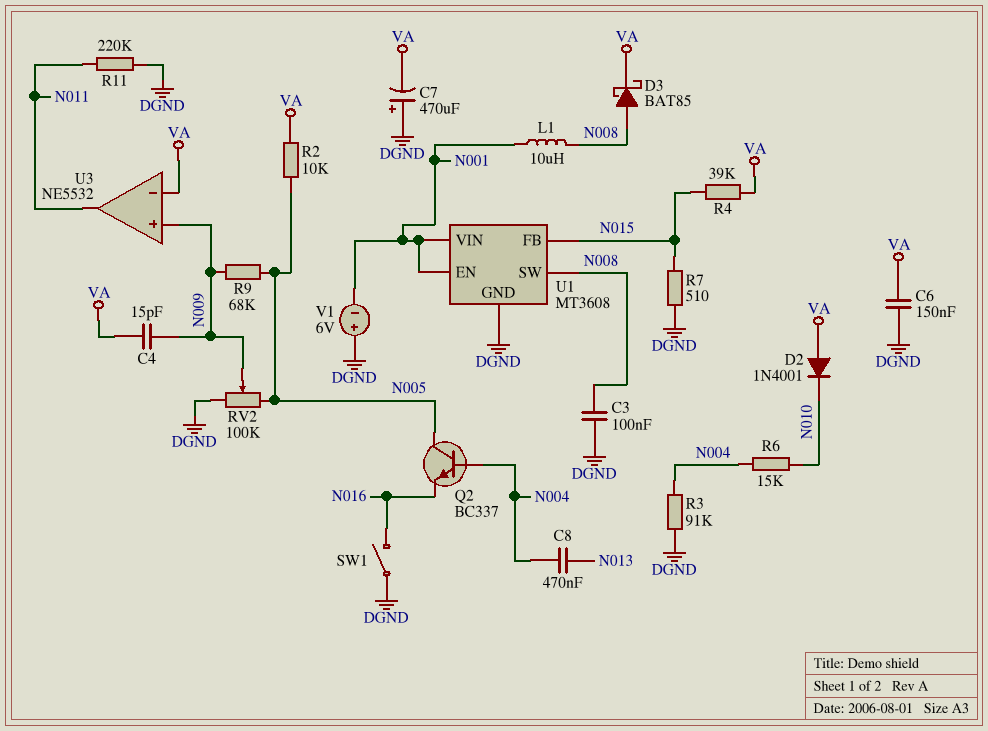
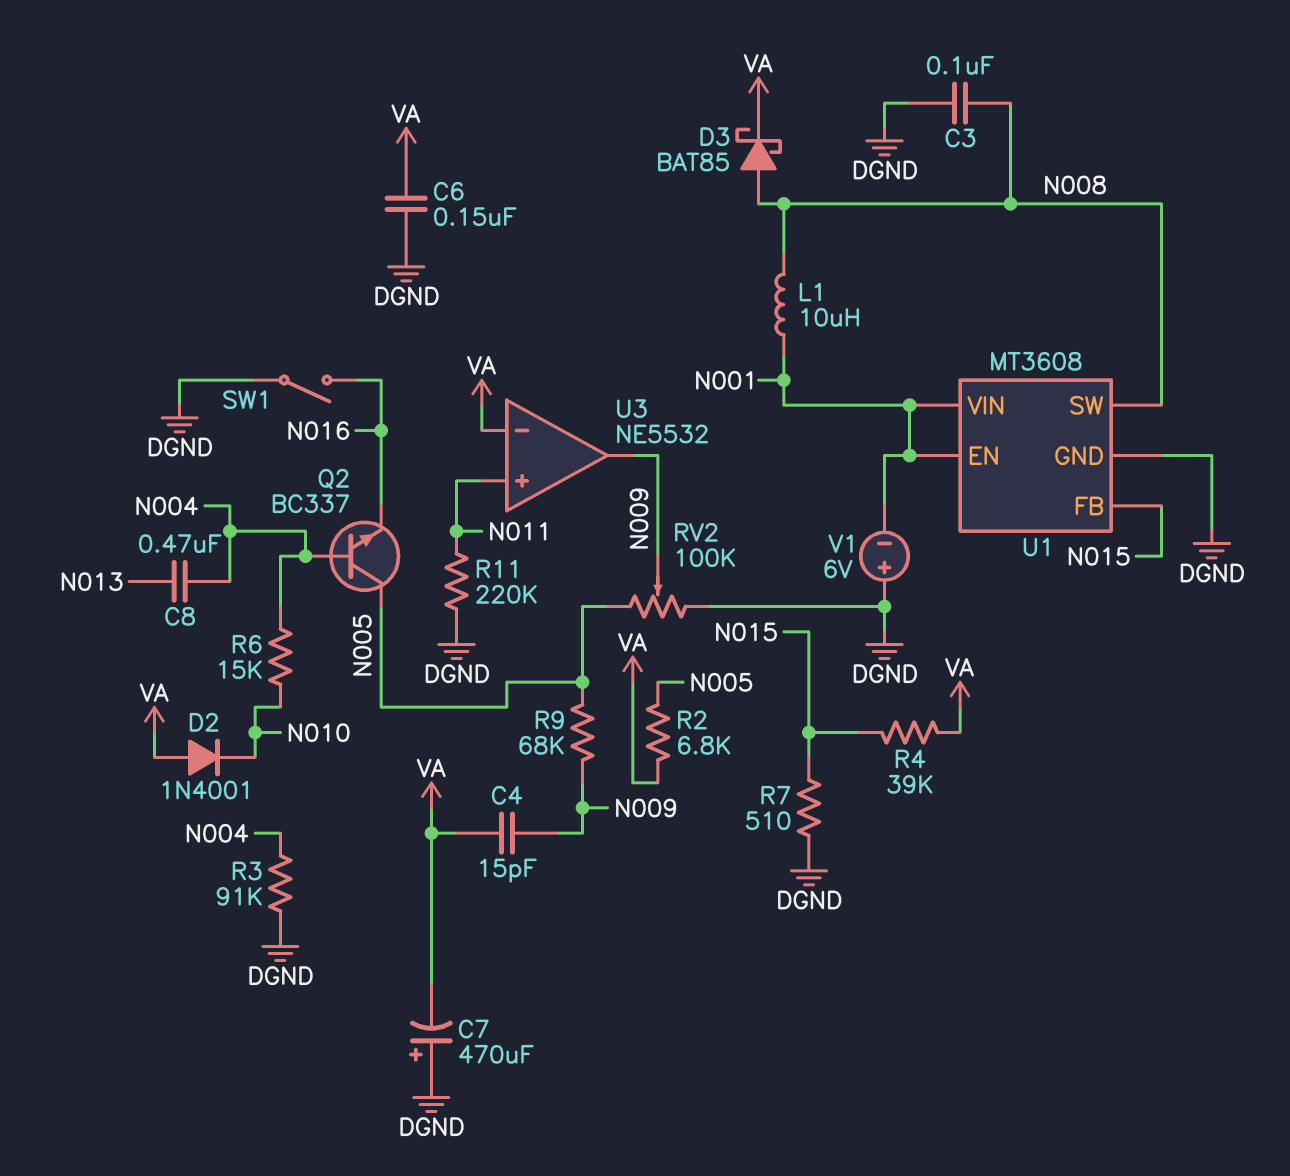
R2: 10k (N005, VA) -> 6.8k (N005, VA)
U3 pin in+: N009 -> N011
U3 pin out: N011 -> N009

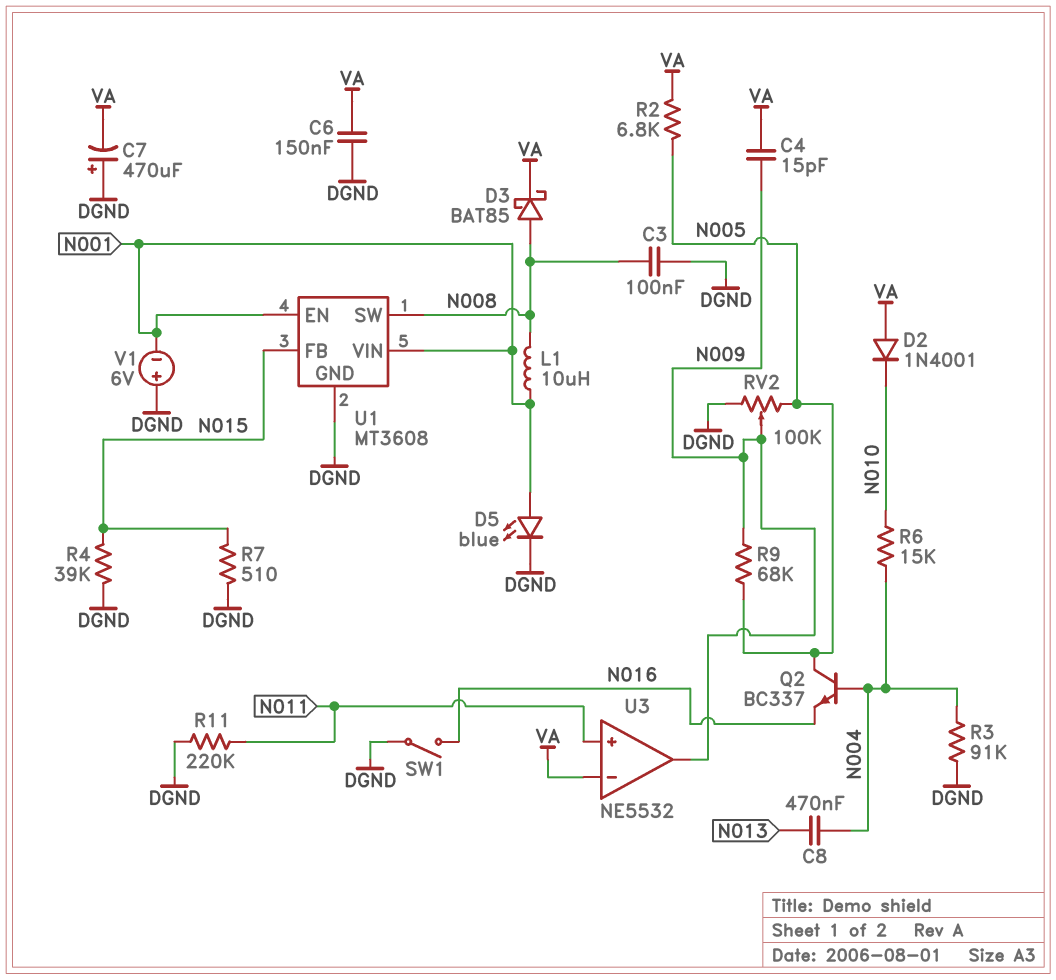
D5: none -> LED blue (A N001, K DGND)
R4: 39k (N015, VA) -> 39k (DGND, N015)

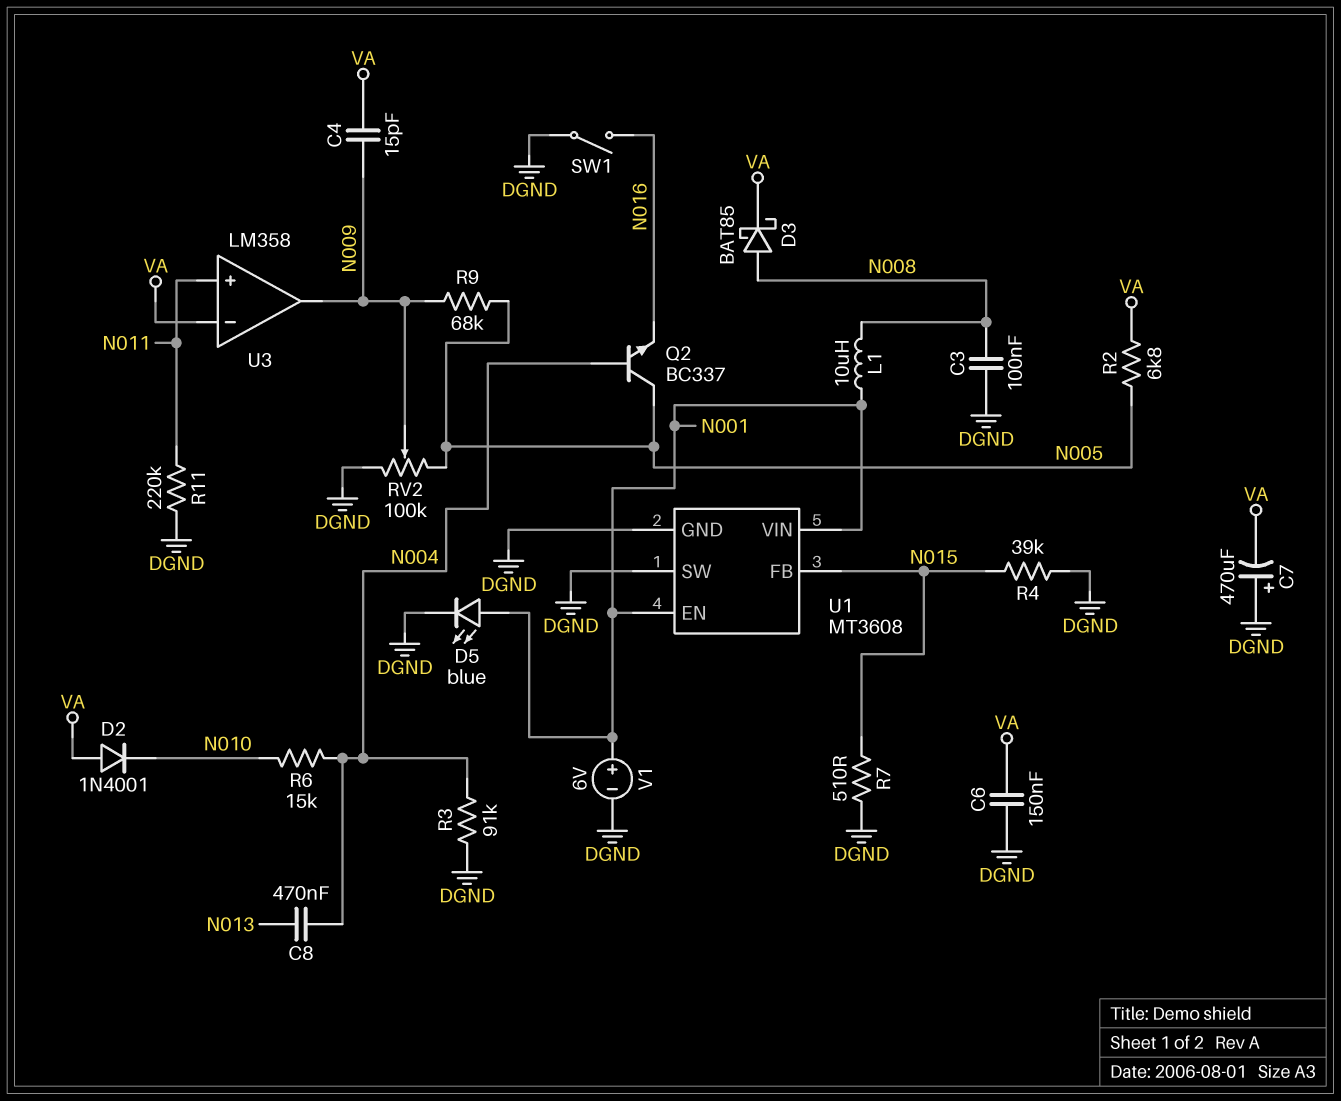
U1 pin SW: N008 -> DGND
U3: NE5532 -> LM358
V1: 6V (plus DGND, minus N001) -> 6V (plus N001, minus DGND)

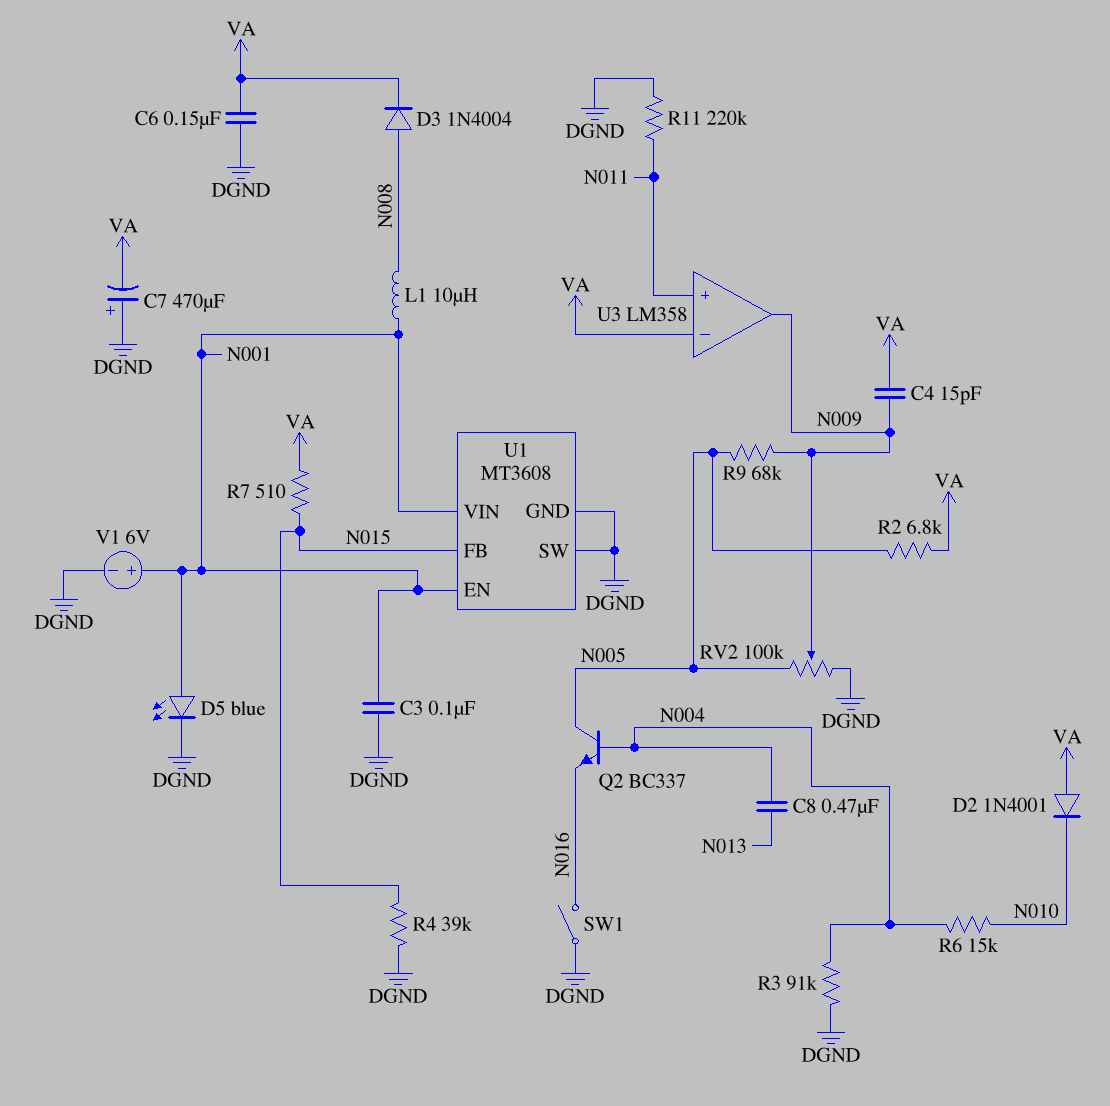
C3: 100nF (DGND, N008) -> 100nF (DGND, N001)
D3: schottky BAT85 (A N008, K VA) -> diode 1N4004 (A N008, K VA)
R7: 510 (DGND, N015) -> 510 (N015, VA)

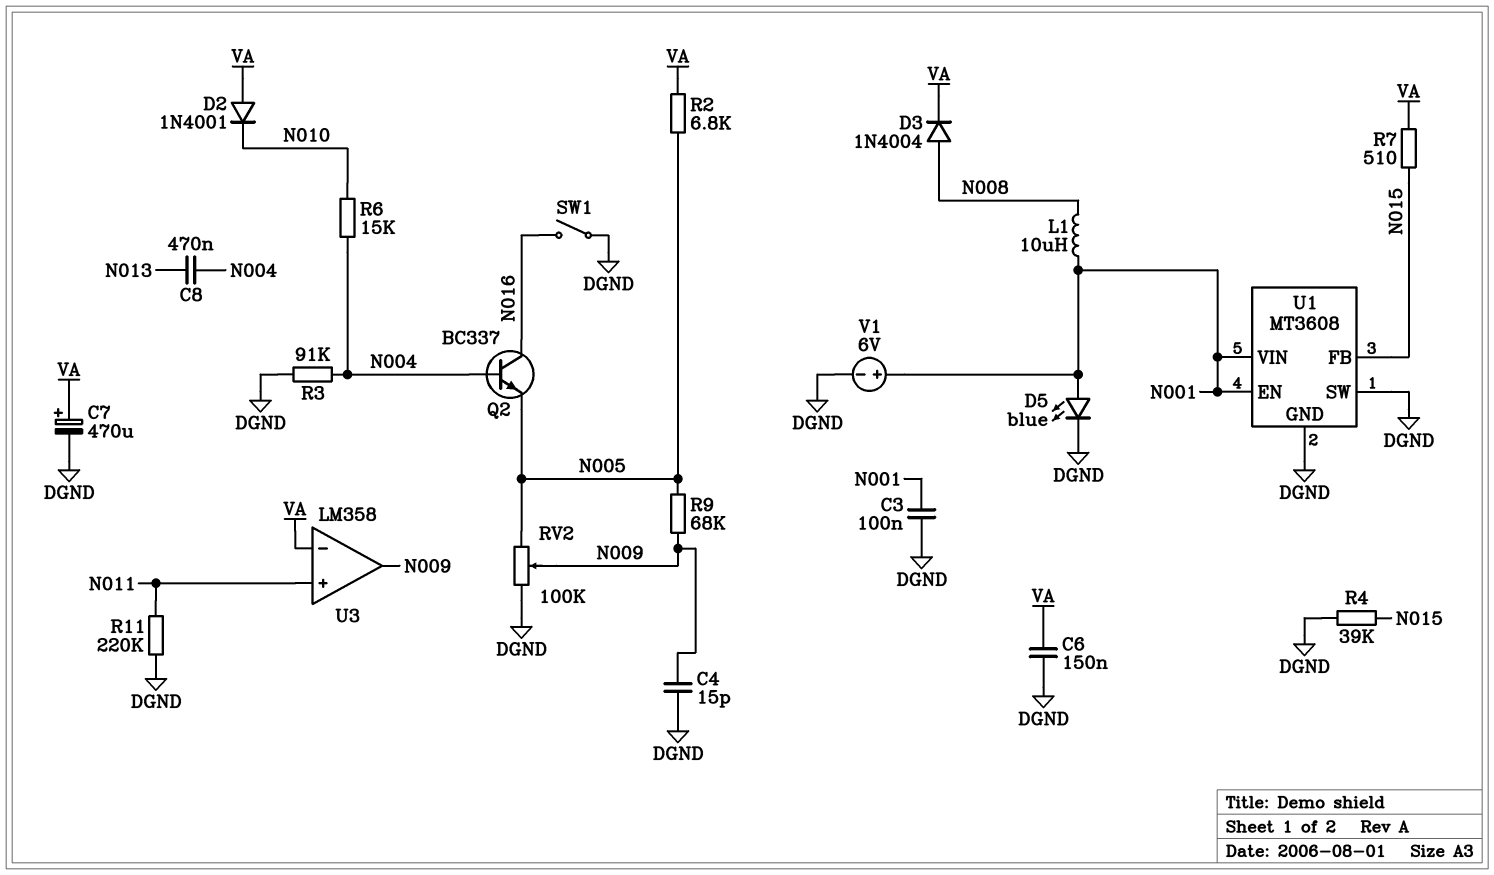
C4: 15pF (N009, VA) -> 15pF (DGND, N009)
C7: 470uF (plus DGND, minus VA) -> 470uF (plus VA, minus DGND)
Q2: NPN BC337 (B N004, C N005, E N016) -> NPN BC337 (B N004, C N016, E N005)

